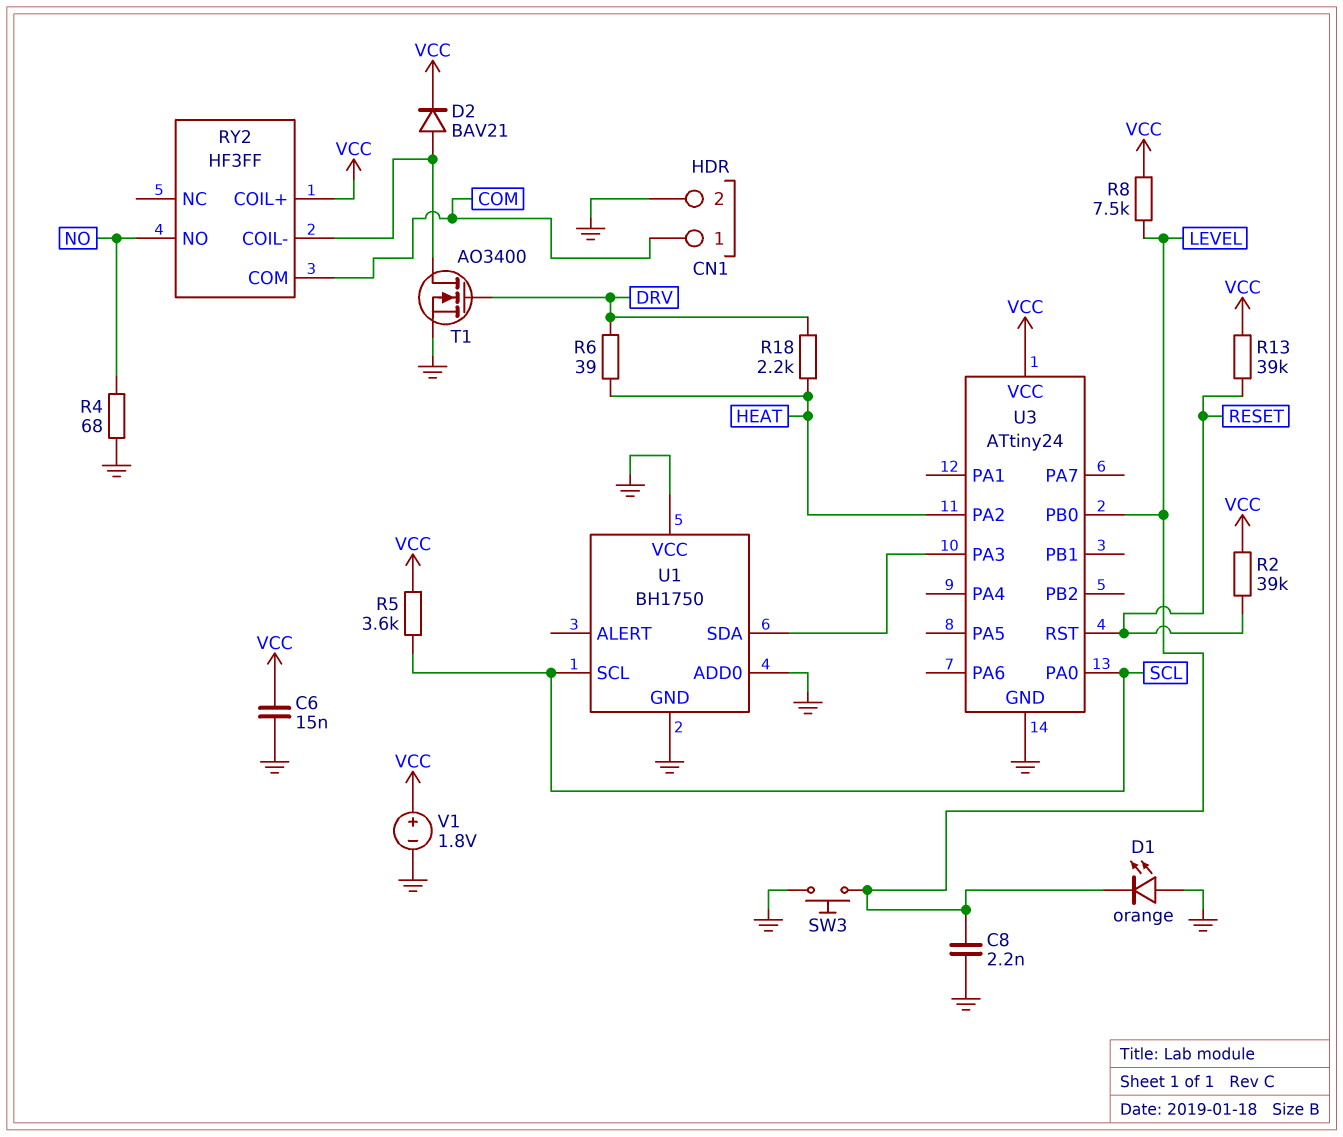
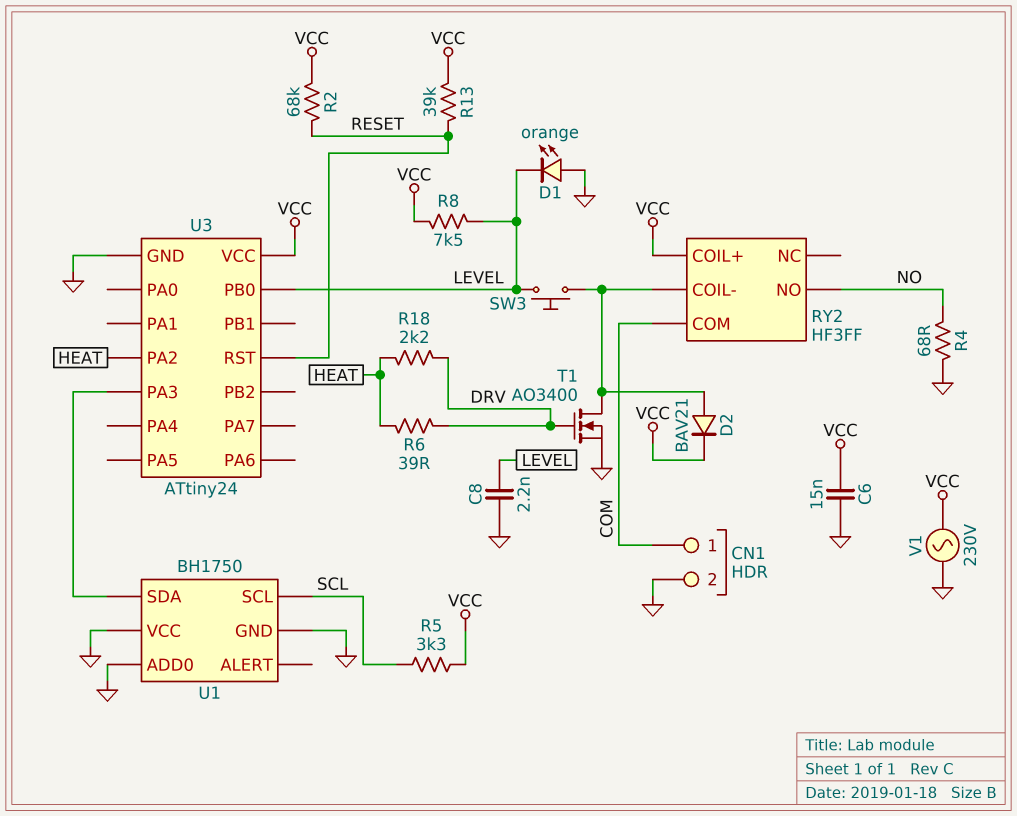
R2: 39k (RESET, VCC) -> 68k (RESET, VCC)
R5: 3.6k (SCL, VCC) -> 3.3k (SCL, VCC)
SW3: button (GND, LEVEL) -> button (LEVEL, RY2/COIL-)
U3 pin PA0: SCL -> none
V1: 1.8V (plus VCC, minus GND) -> AC 230V (GND, VCC)

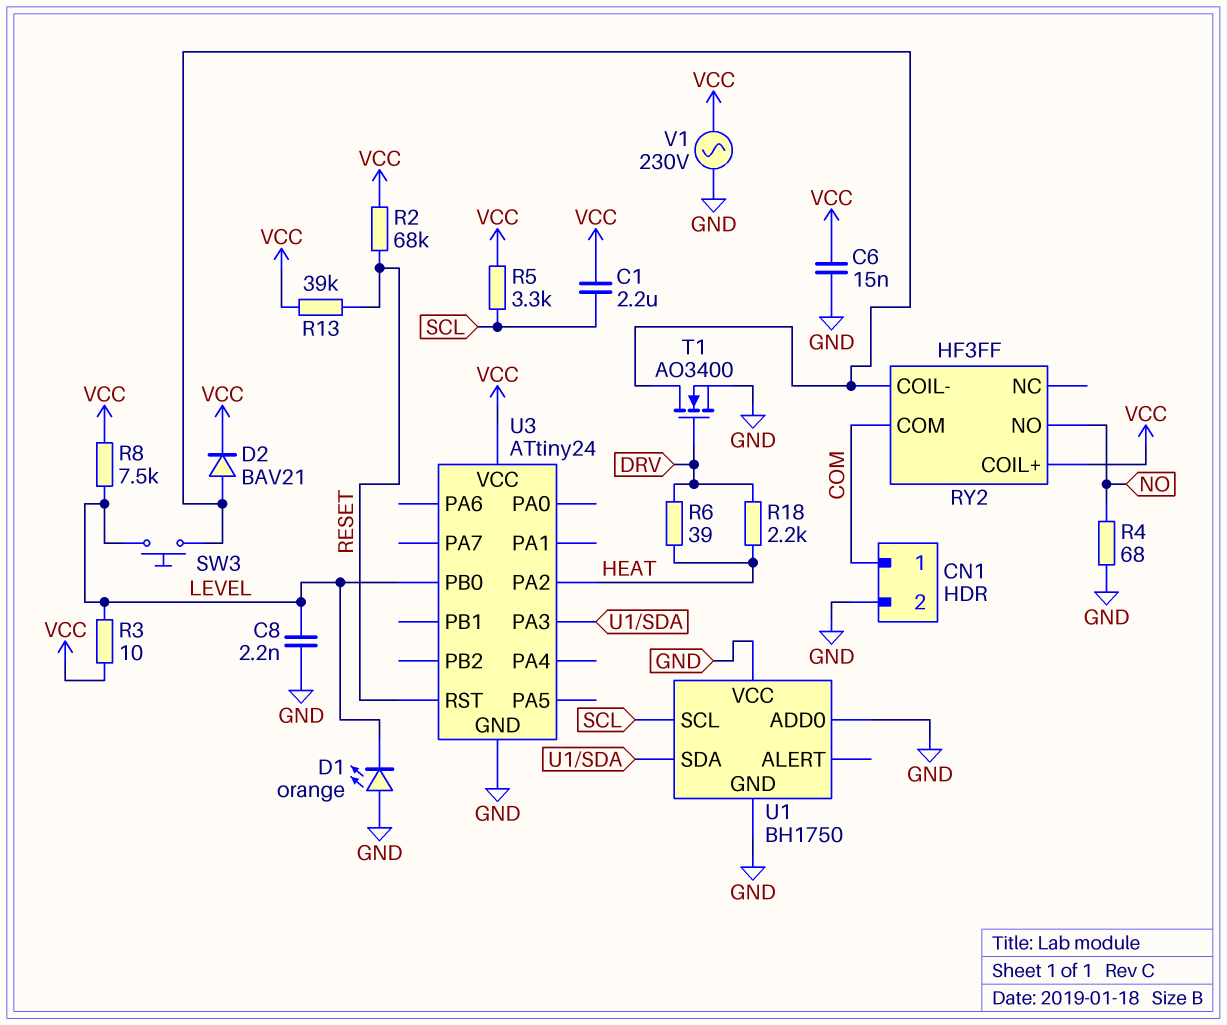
C1: none -> 2.2uF (SCL, VCC)
R3: none -> 10 (LEVEL, VCC)

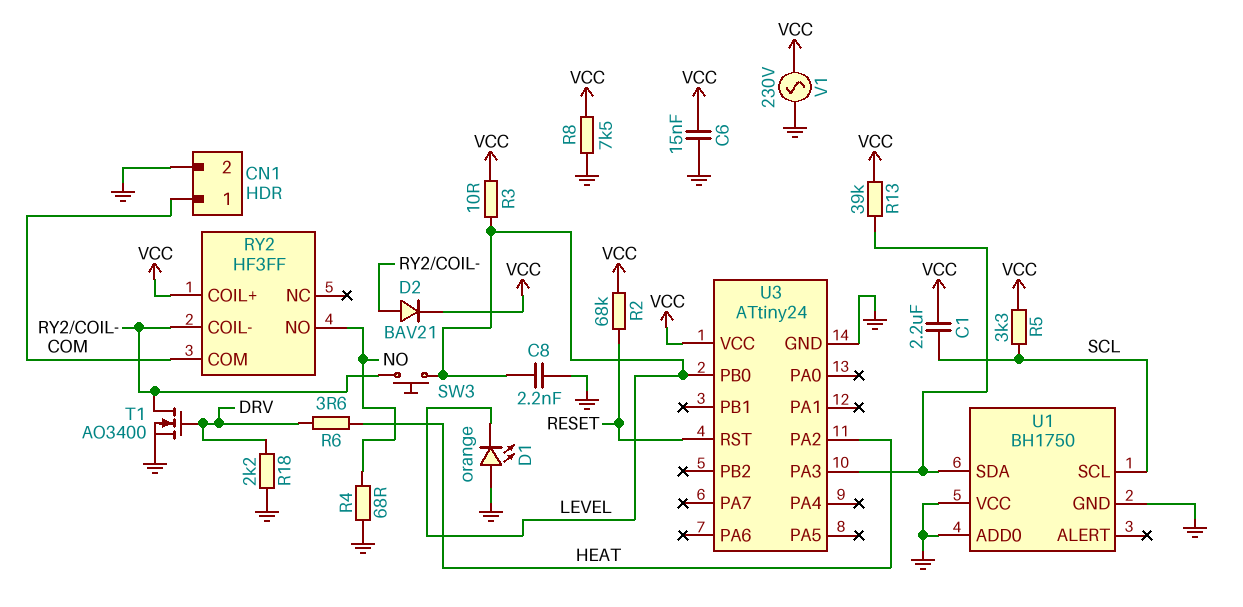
R6: 39 (DRV, HEAT) -> 3.6 (DRV, HEAT)
R8: 7.5k (LEVEL, VCC) -> 7.5k (GND, VCC)
R13: 39k (RESET, VCC) -> 39k (U1/SDA, VCC)
R18: 2.2k (DRV, HEAT) -> 2.2k (DRV, GND)

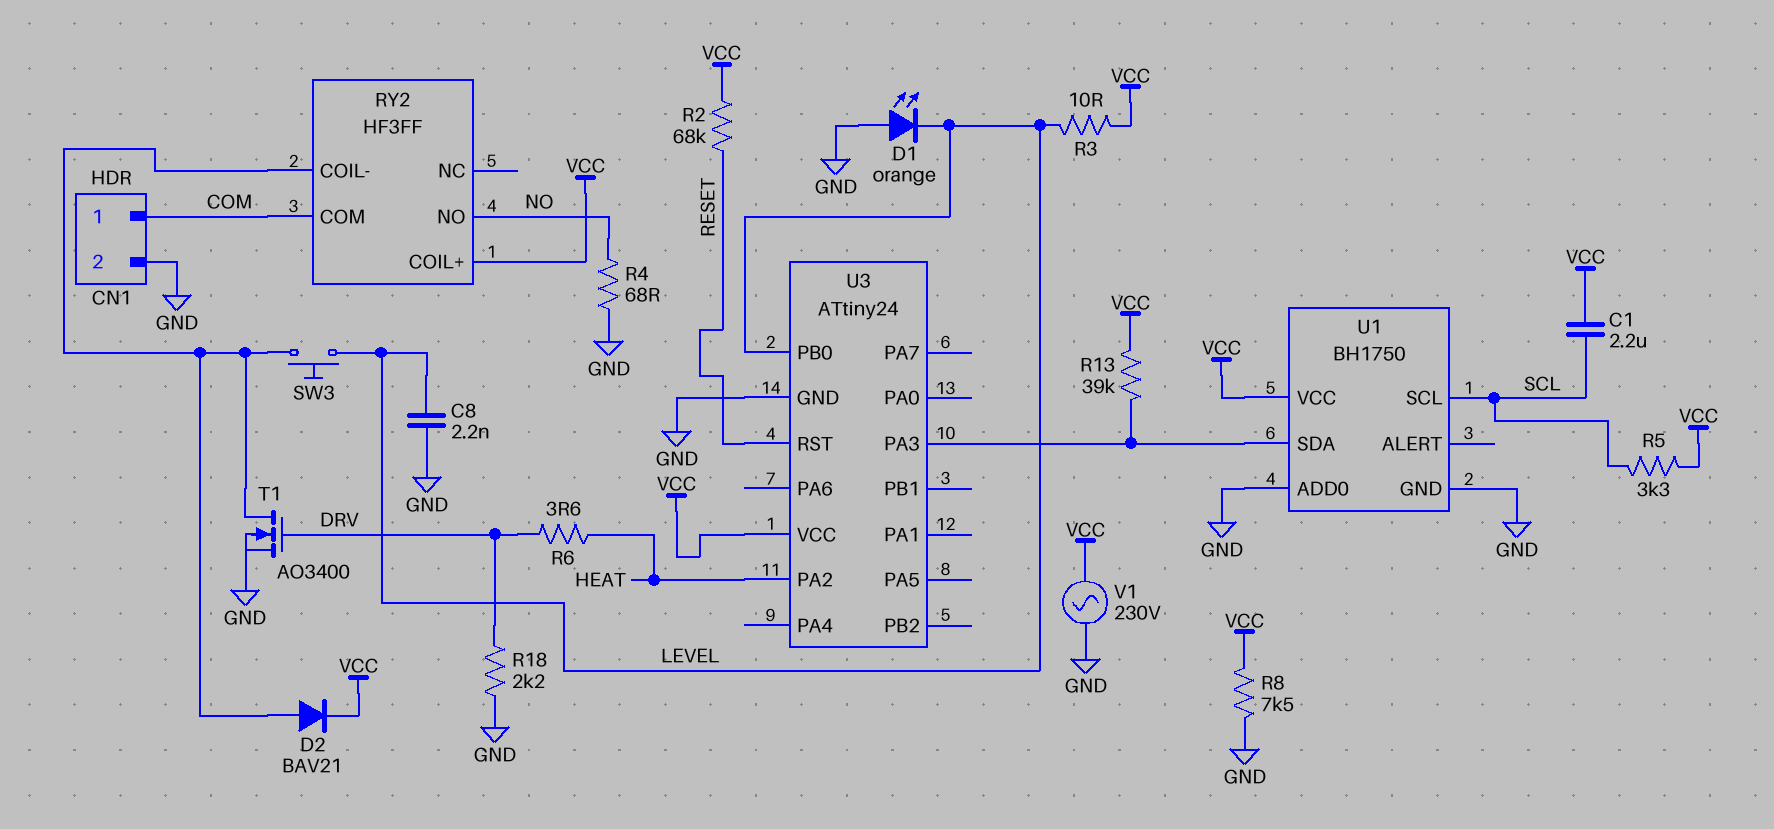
C6: 15nF (GND, VCC) -> none
U1 pin VCC: GND -> VCC

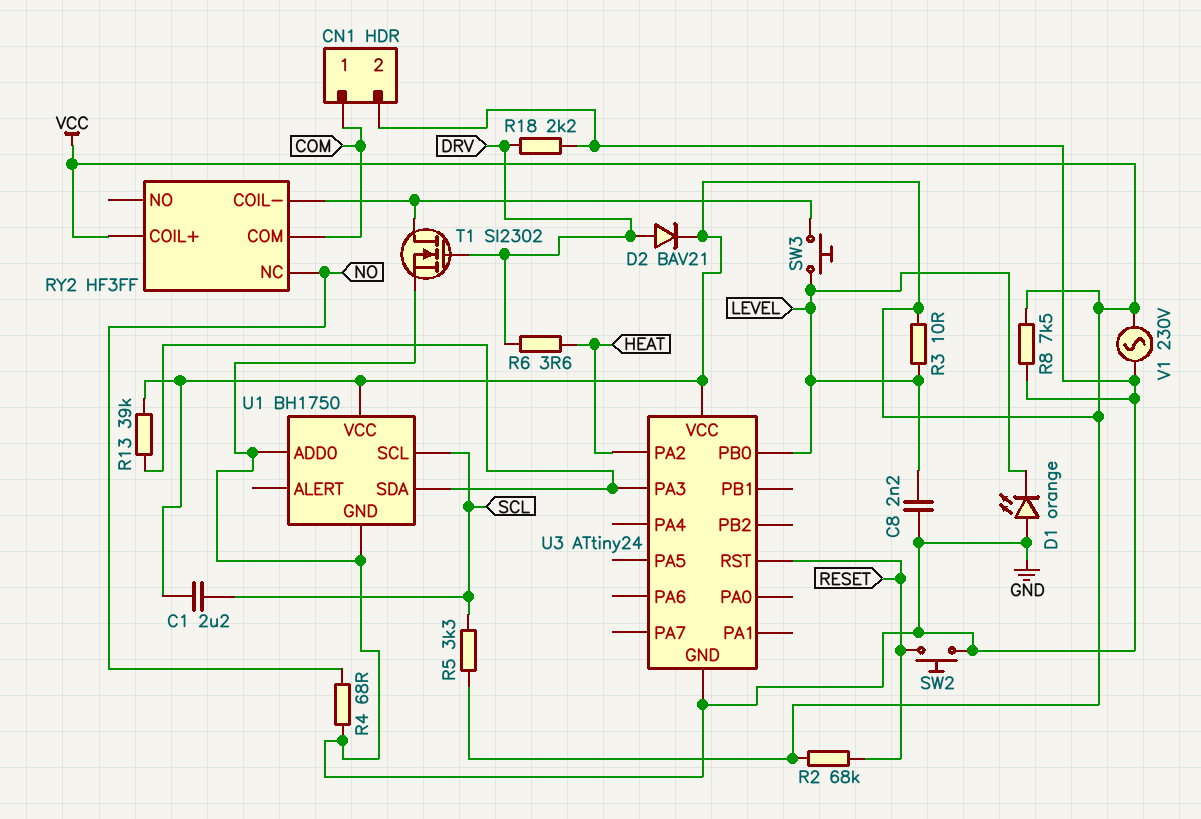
D2: diode BAV21 (A RY2/COIL-, K VCC) -> diode BAV21 (A DRV, K VCC)
RY2 pin NC: none -> NO
RY2 pin NO: NO -> none
SW2: none -> button (GND, RESET)
T1: NMOS AO3400 (G DRV, D RY2/COIL-, S GND) -> NMOS SI2302 (G DRV, D RY2/COIL-, S GND)

